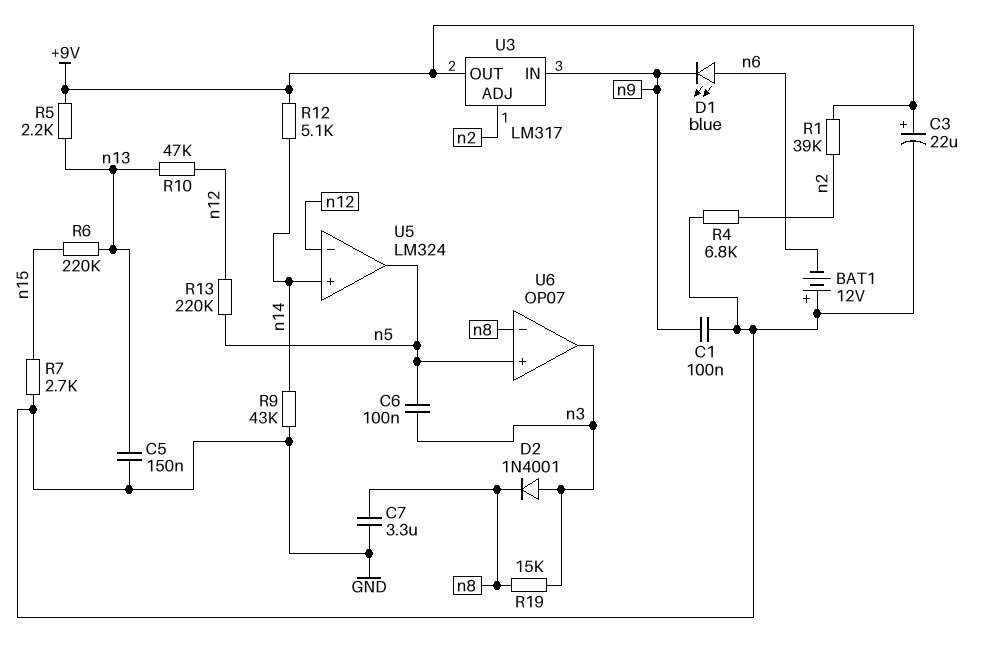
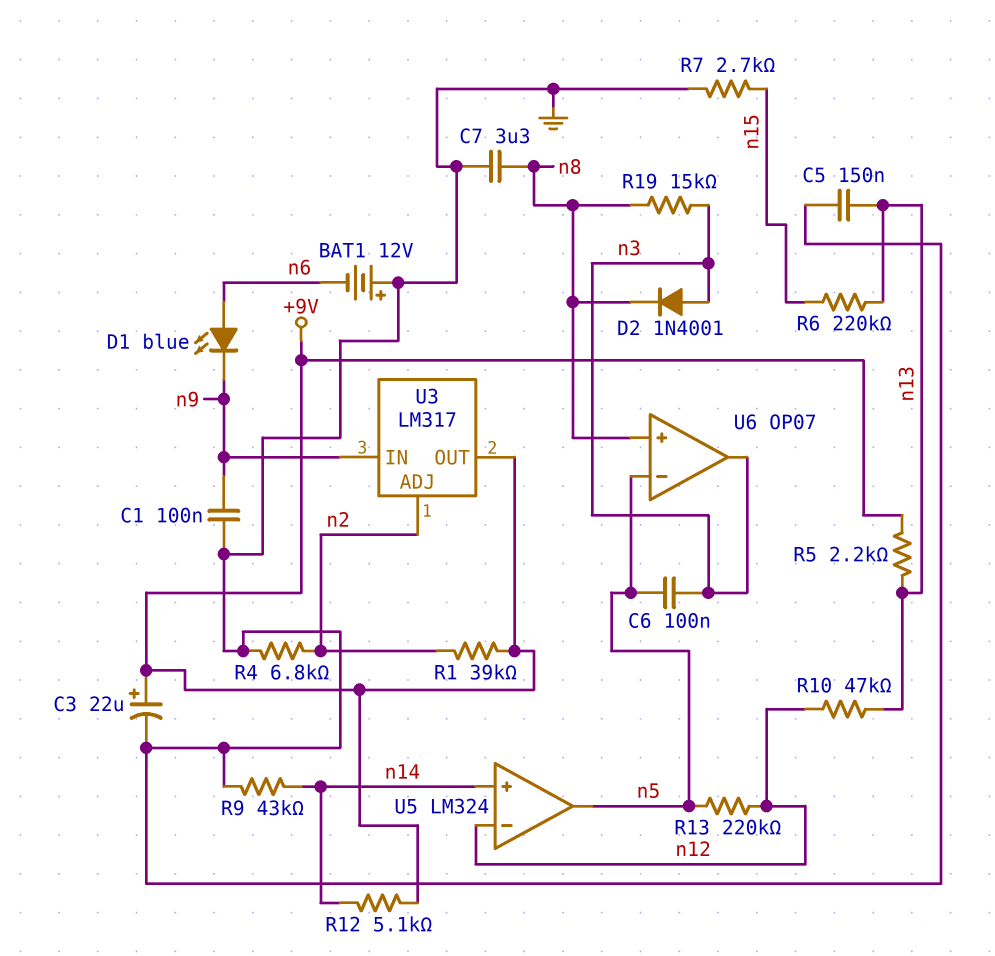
U6 pin in+: n5 -> n8
U6 pin in-: n8 -> n5

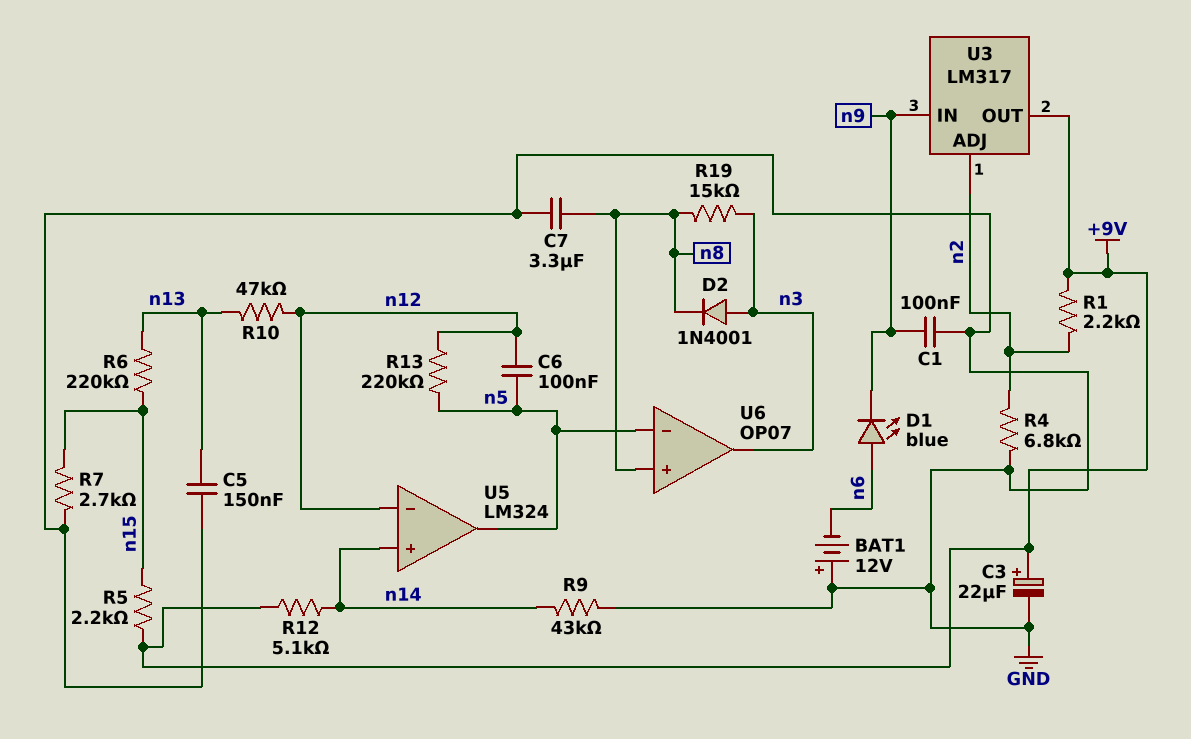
C6: 100nF (n3, n5) -> 100nF (n5, n12)
R1: 39k (+9V, n2) -> 2.2k (+9V, n2)
R5: 2.2k (+9V, n13) -> 2.2k (+9V, n15)

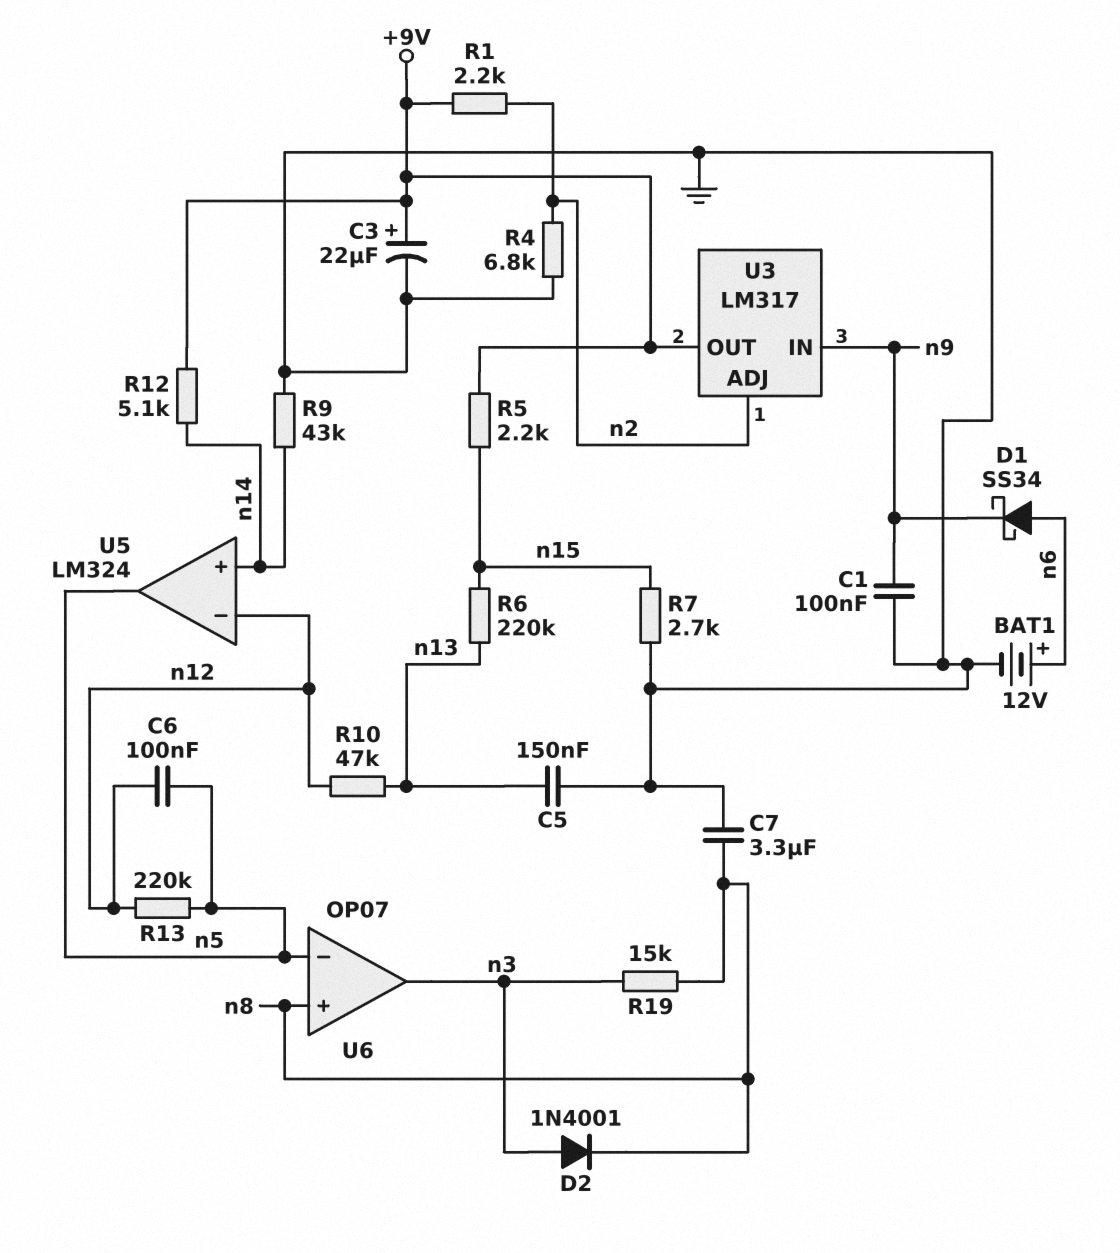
BAT1: 12V (plus GND, minus n6) -> 12V (plus n6, minus GND)
D1: LED blue (A n6, K n9) -> schottky SS34 (A n6, K n9)

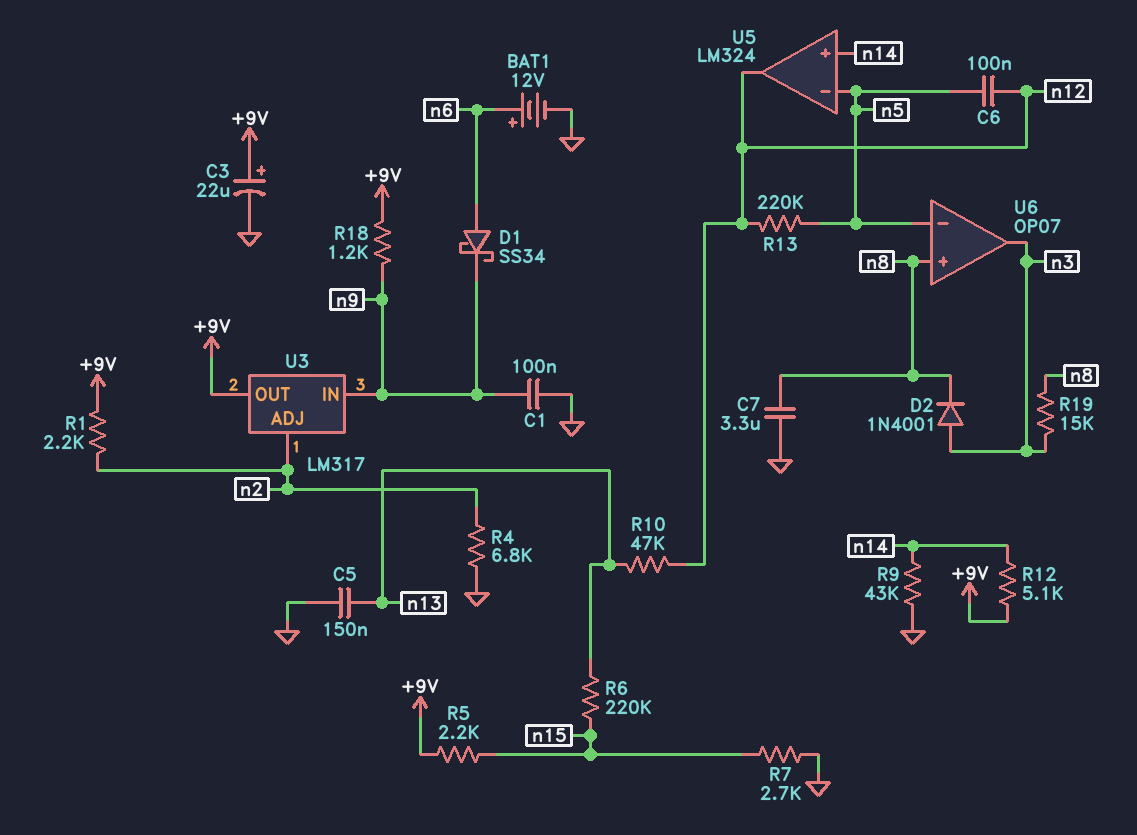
R18: none -> 1.2k (+9V, n9)
U5 pin in-: n12 -> n5
U5 pin out: n5 -> n12

